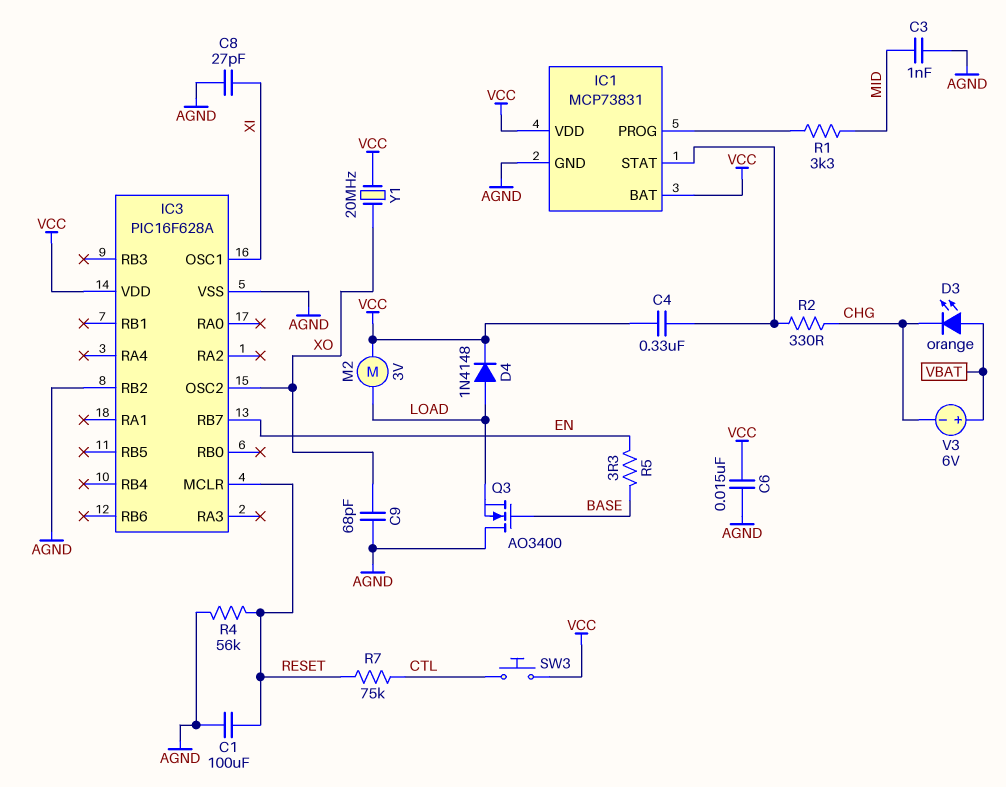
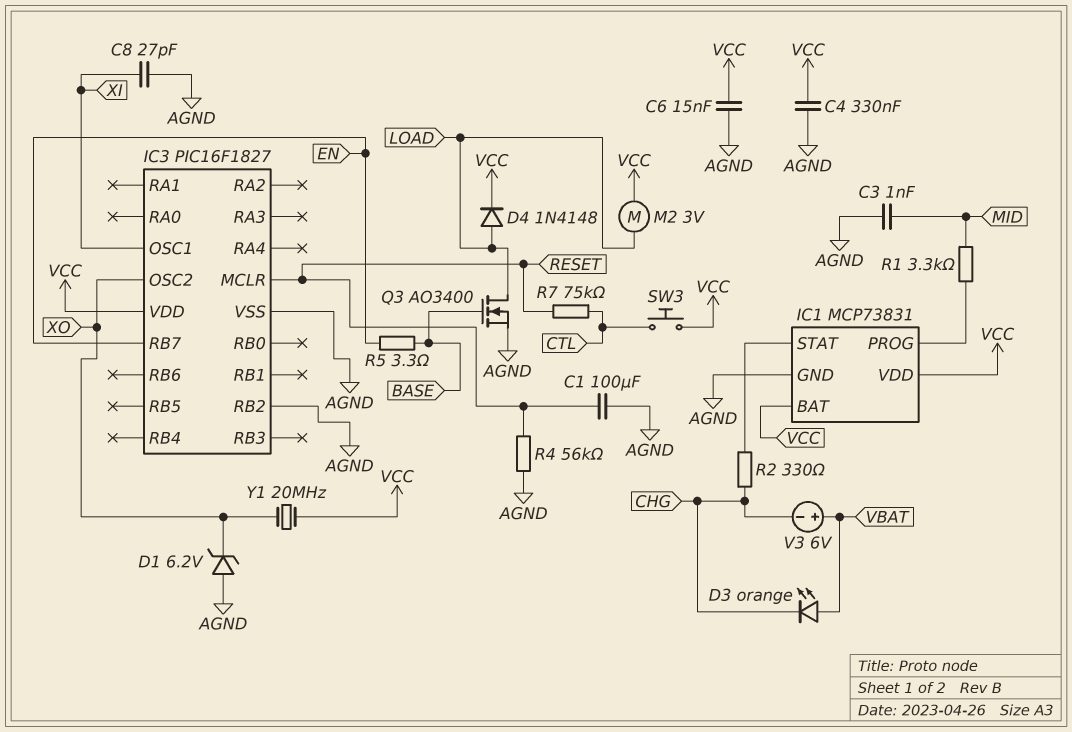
C4: 330nF (IC1/STAT, VCC) -> 330nF (AGND, VCC)
C9: 68pF (AGND, XO) -> none
D1: none -> zener 6.2V (A AGND, K XO)
IC3: PIC16F628A -> PIC16F1827
Q3: NMOS AO3400 (G BASE, D AGND, S LOAD) -> NMOS AO3400 (G BASE, D LOAD, S AGND)

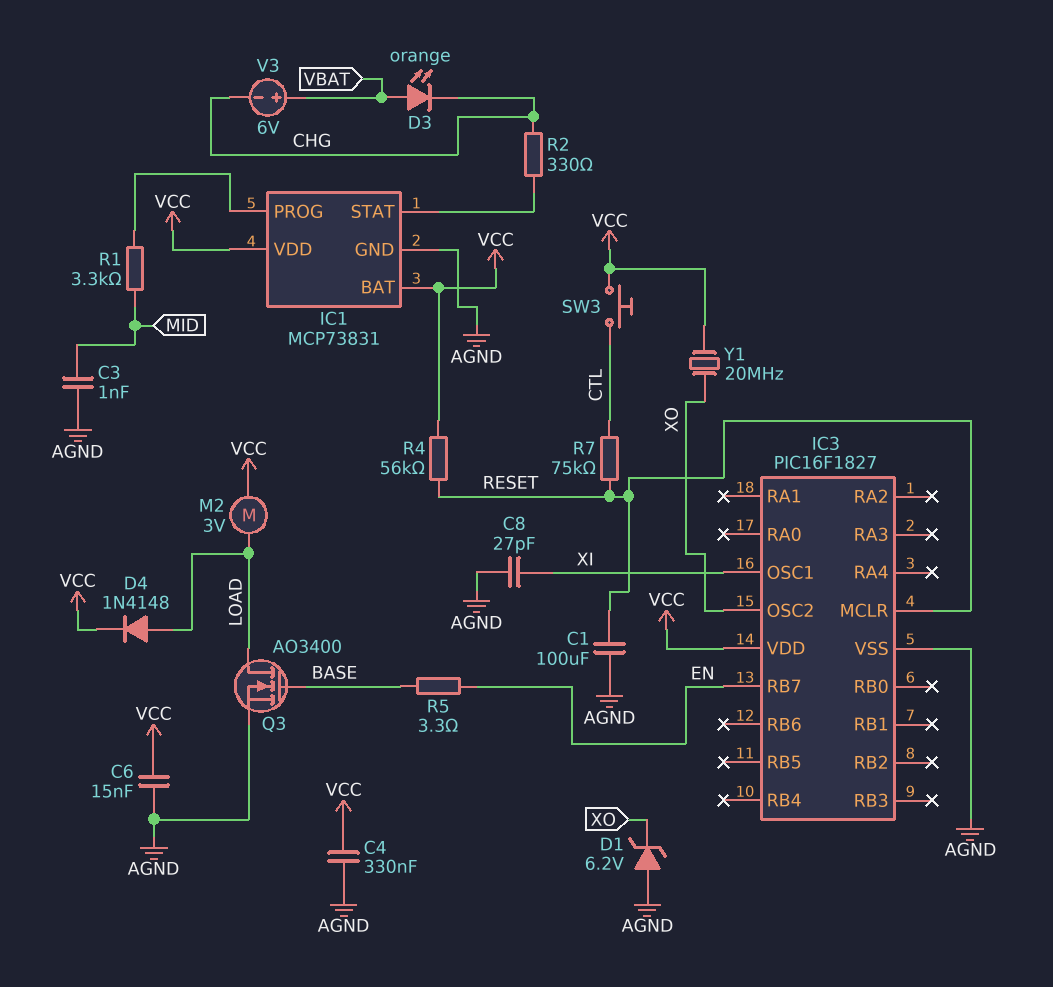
IC3 pin RB2: AGND -> none
R4: 56k (AGND, RESET) -> 56k (RESET, VCC)

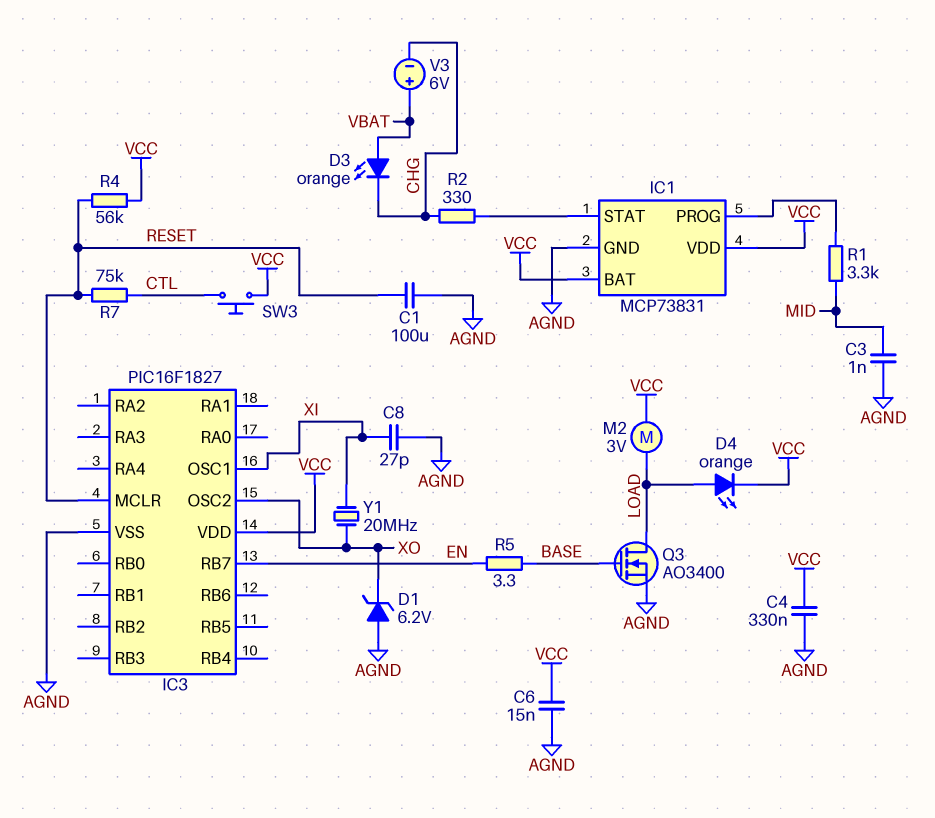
D4: diode 1N4148 (A LOAD, K VCC) -> LED orange (A LOAD, K VCC)
Y1: 20MHz (VCC, XO) -> 20MHz (XI, XO)

